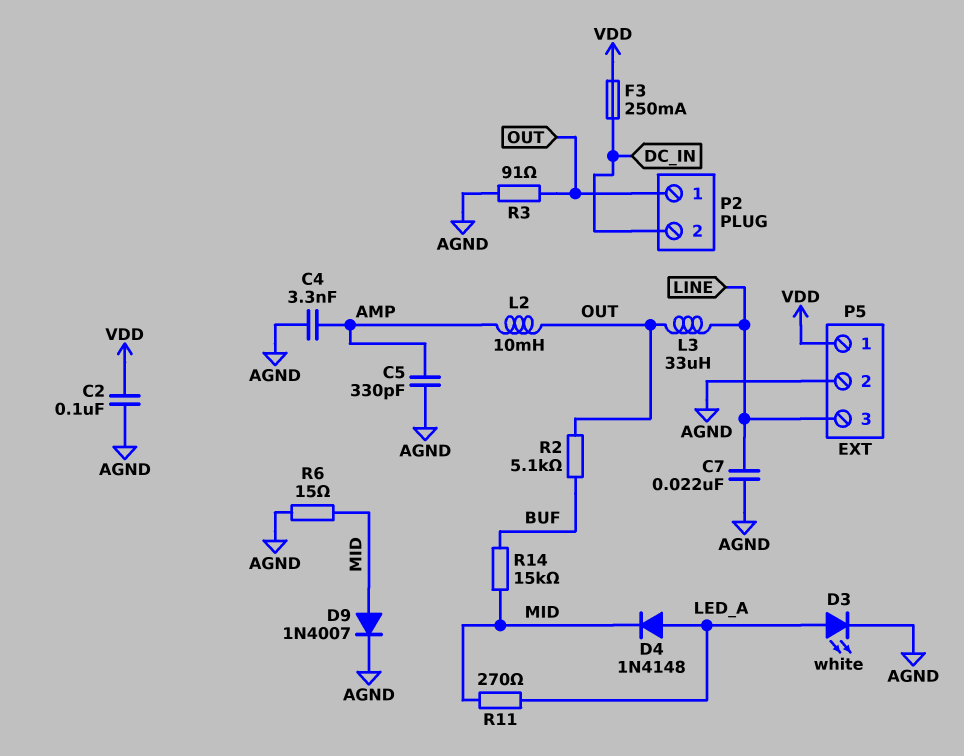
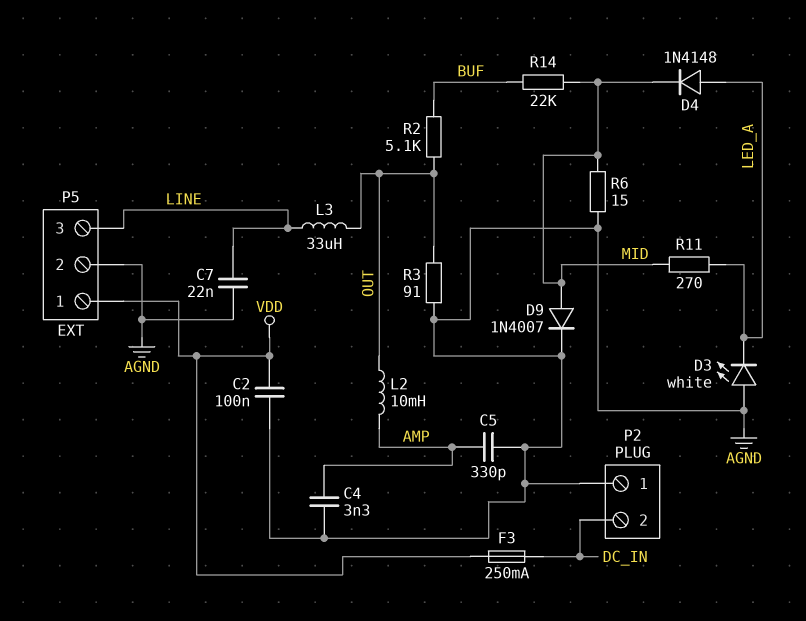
D3: LED white (A LED_A, K AGND) -> LED white (A AGND, K LED_A)
P2 pin 1: OUT -> AGND
R14: 15k (BUF, MID) -> 22k (BUF, MID)

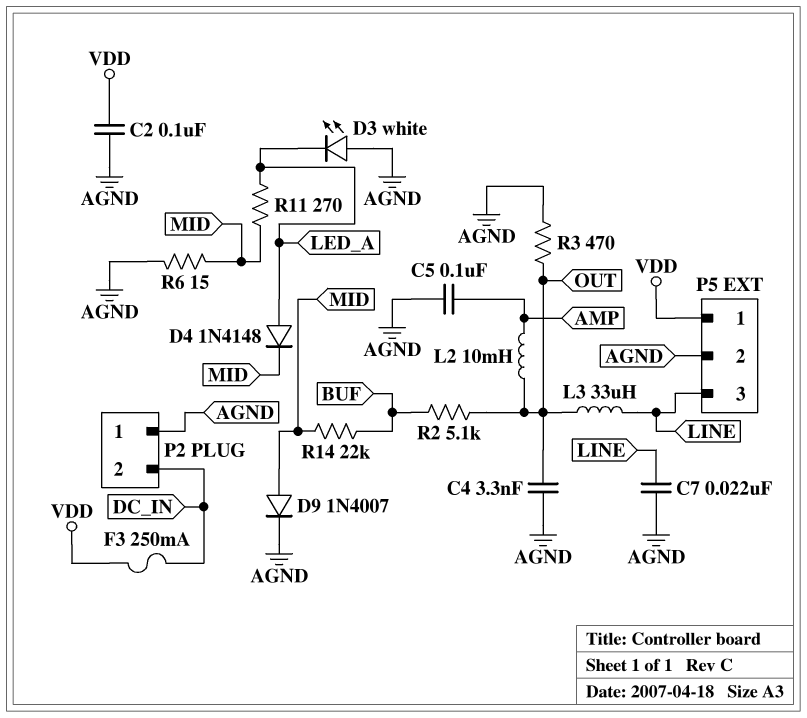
C4: 3.3nF (AGND, AMP) -> 3.3nF (AGND, OUT)
C5: 330pF (AGND, AMP) -> 100nF (AGND, AMP)
R3: 91 (AGND, OUT) -> 470 (AGND, OUT)

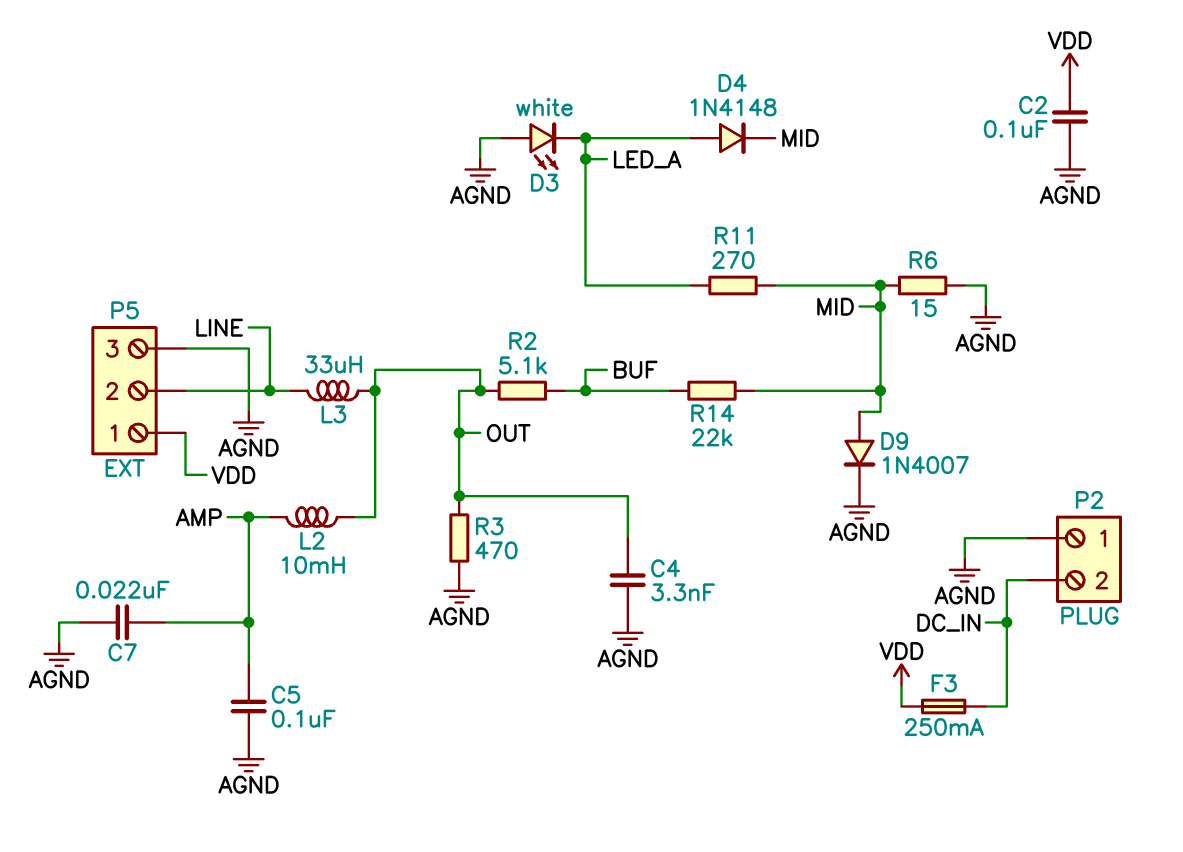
C7: 22nF (AGND, LINE) -> 22nF (AGND, AMP)
P5 pin 2: AGND -> LINE
P5 pin 3: LINE -> AGND

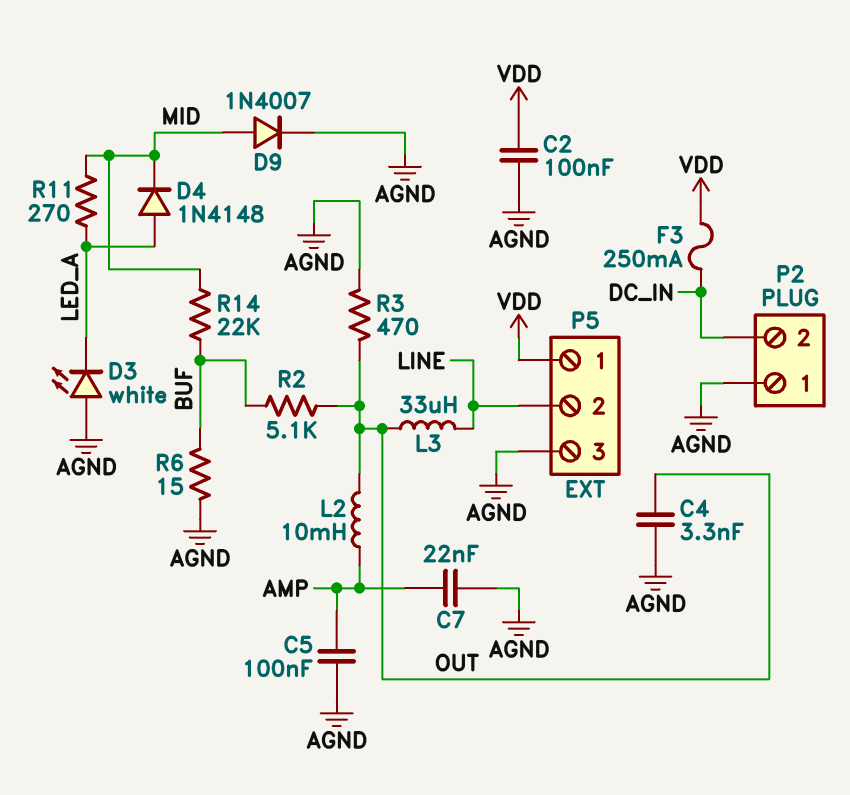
R6: 15 (AGND, MID) -> 15 (AGND, BUF)

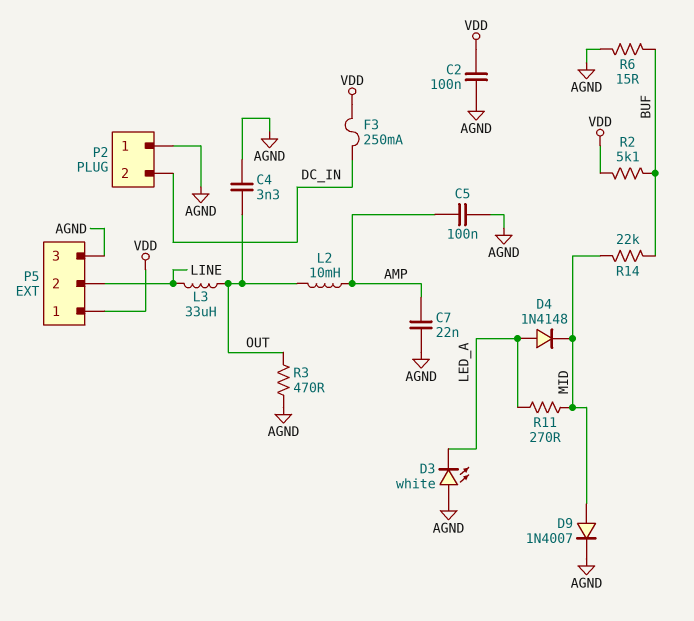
R2: 5.1k (BUF, OUT) -> 5.1k (BUF, VDD)

